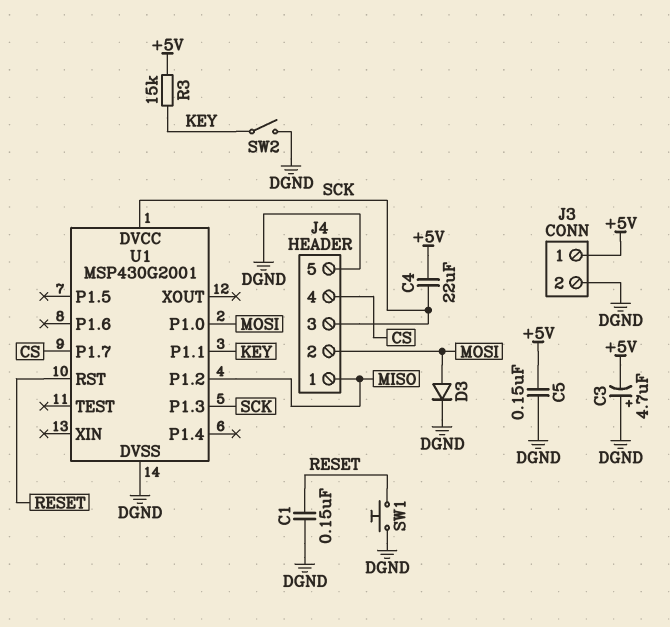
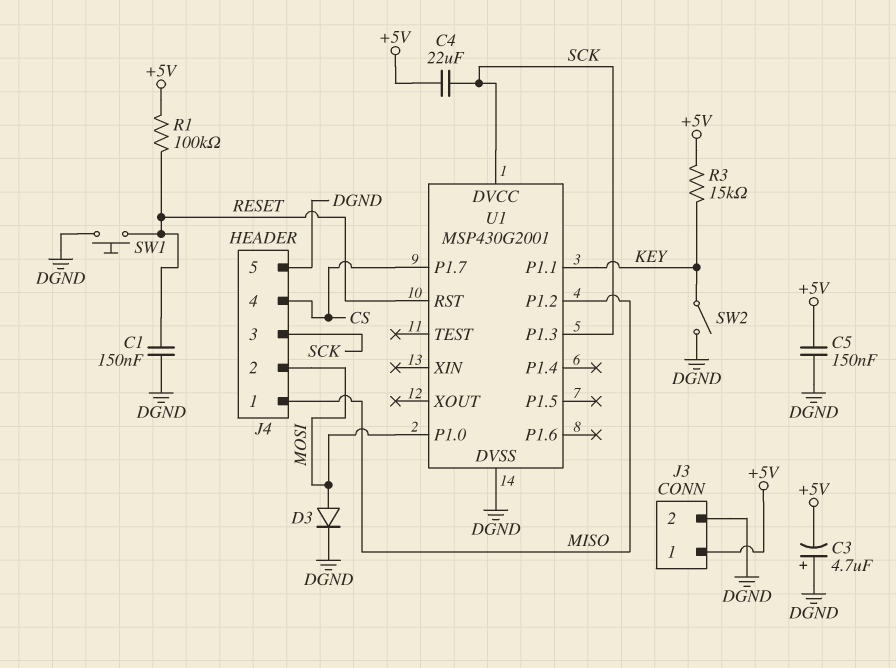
R1: none -> 100k (+5V, RESET)

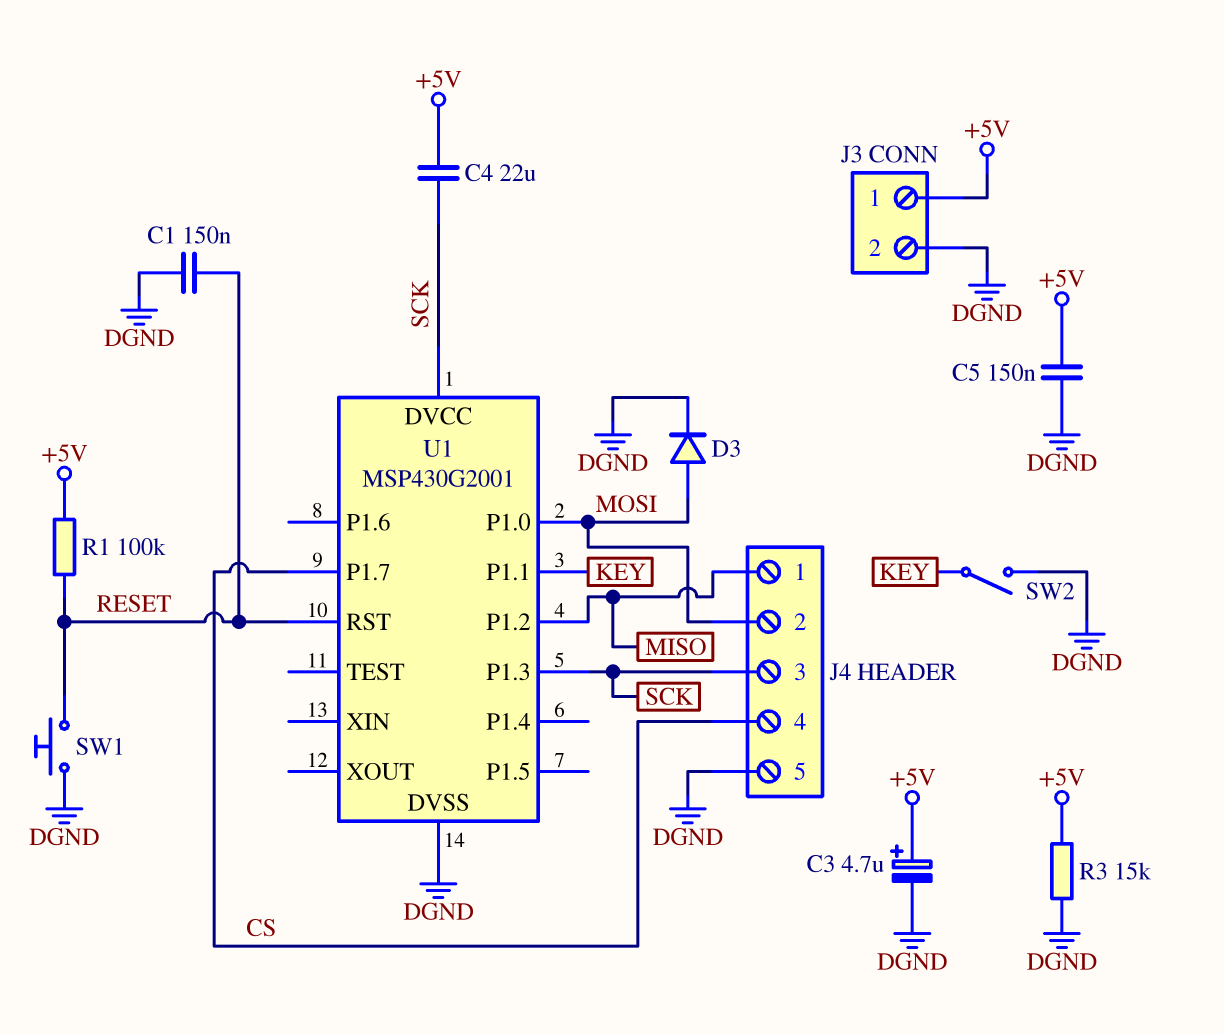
C3: 4.7uF (plus DGND, minus +5V) -> 4.7uF (plus +5V, minus DGND)
R3: 15k (+5V, KEY) -> 15k (+5V, DGND)

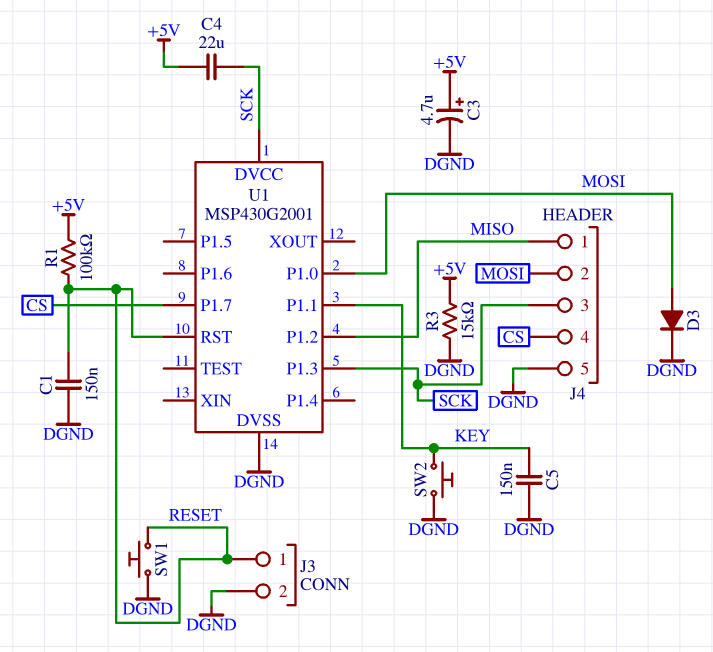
C5: 150nF (+5V, DGND) -> 150nF (DGND, KEY)
J3 pin 1: +5V -> RESET
SW2: switch (DGND, KEY) -> button (DGND, KEY)

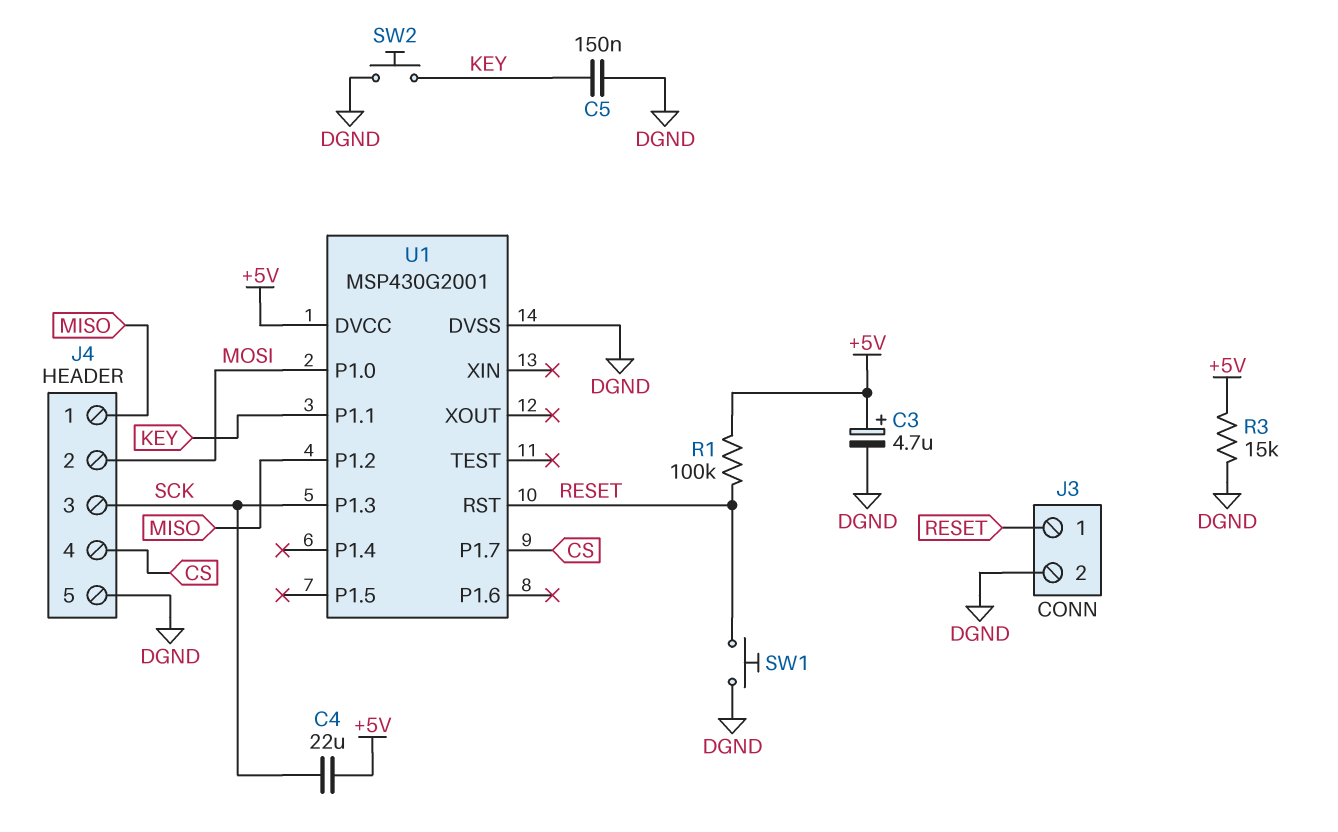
C1: 150nF (DGND, RESET) -> none
D3: diode (A MOSI, K DGND) -> none
U1 pin DVCC: SCK -> +5V

